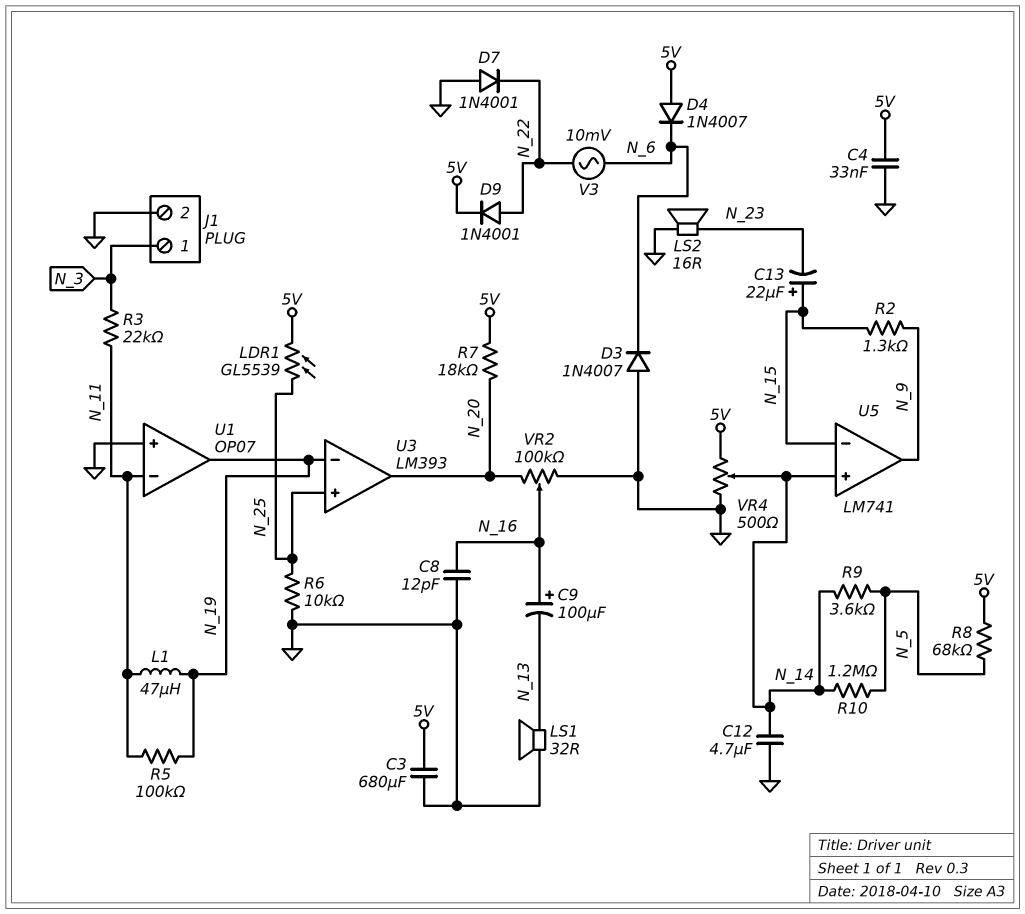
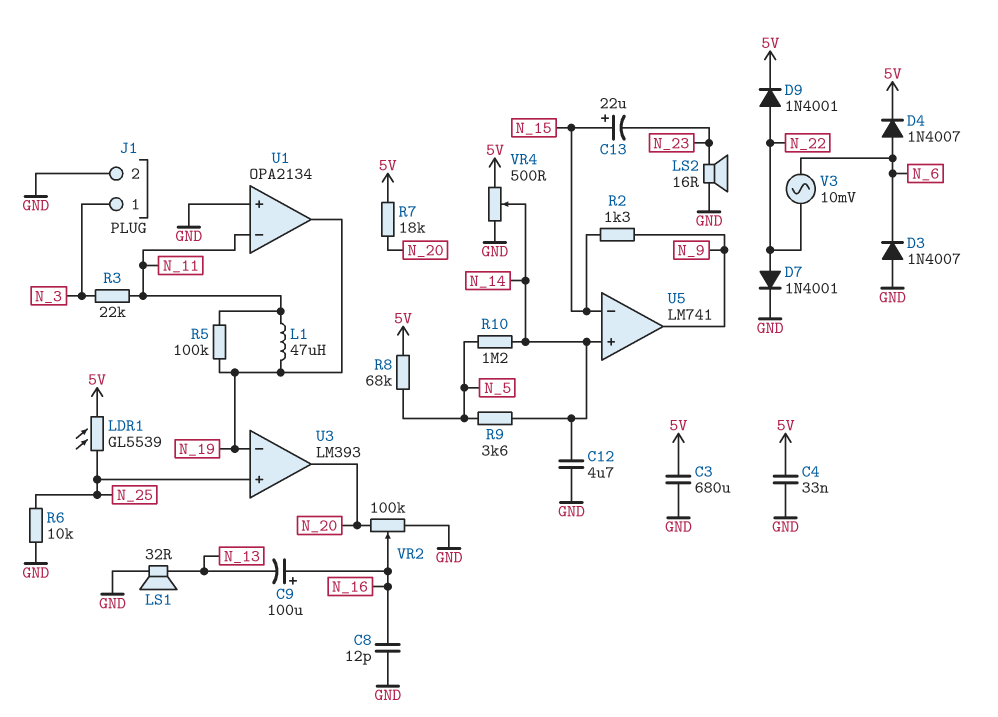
D4: diode 1N4007 (A 5V, K N_6) -> diode 1N4007 (A N_6, K 5V)
D7: diode 1N4001 (A GND, K N_22) -> diode 1N4001 (A N_22, K GND)
U1: OP07 -> OPA2134

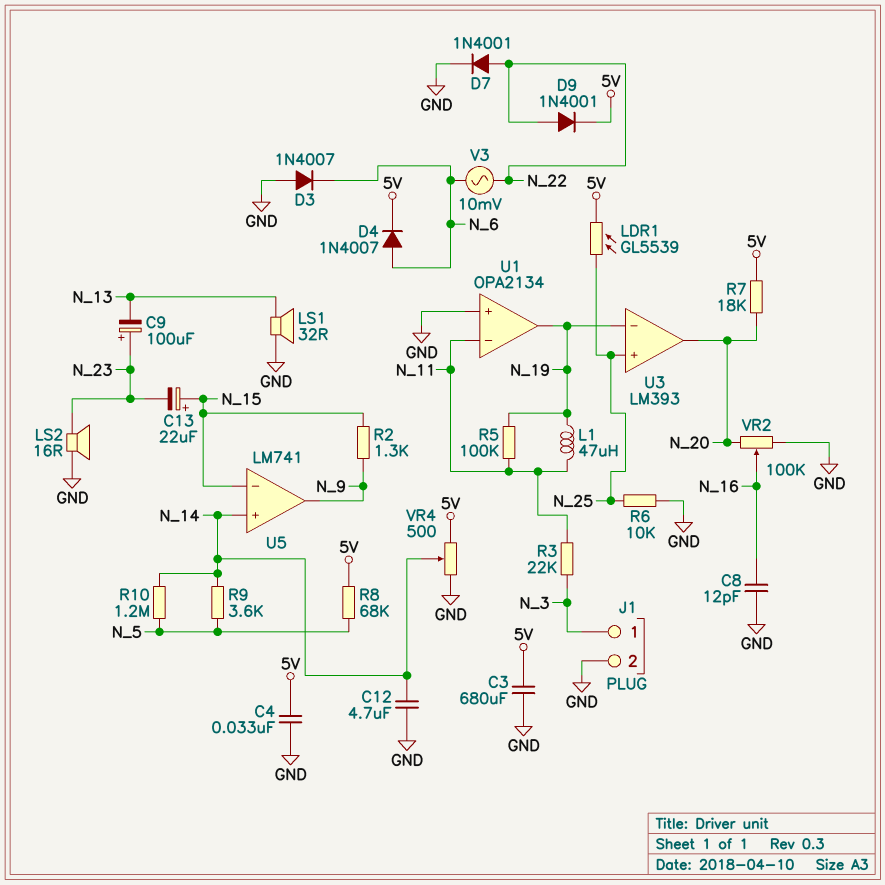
C9: 100uF (plus N_16, minus N_13) -> 100uF (plus N_23, minus N_13)

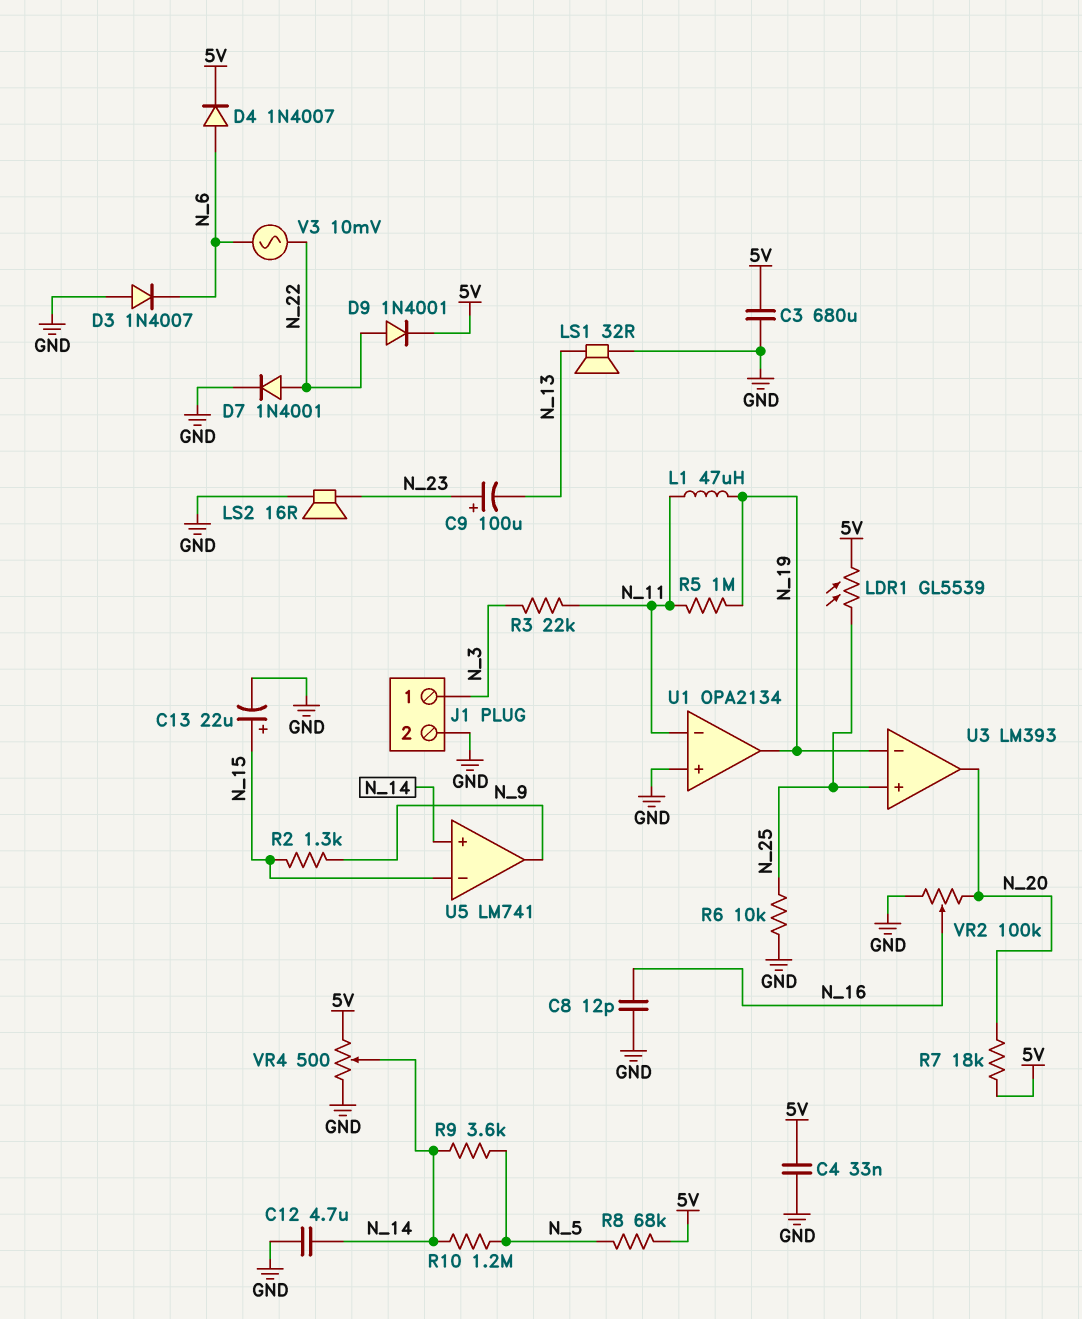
C13: 22uF (plus N_15, minus N_23) -> 22uF (plus N_15, minus GND)
R5: 100k (N_11, N_19) -> 1M (N_11, N_19)

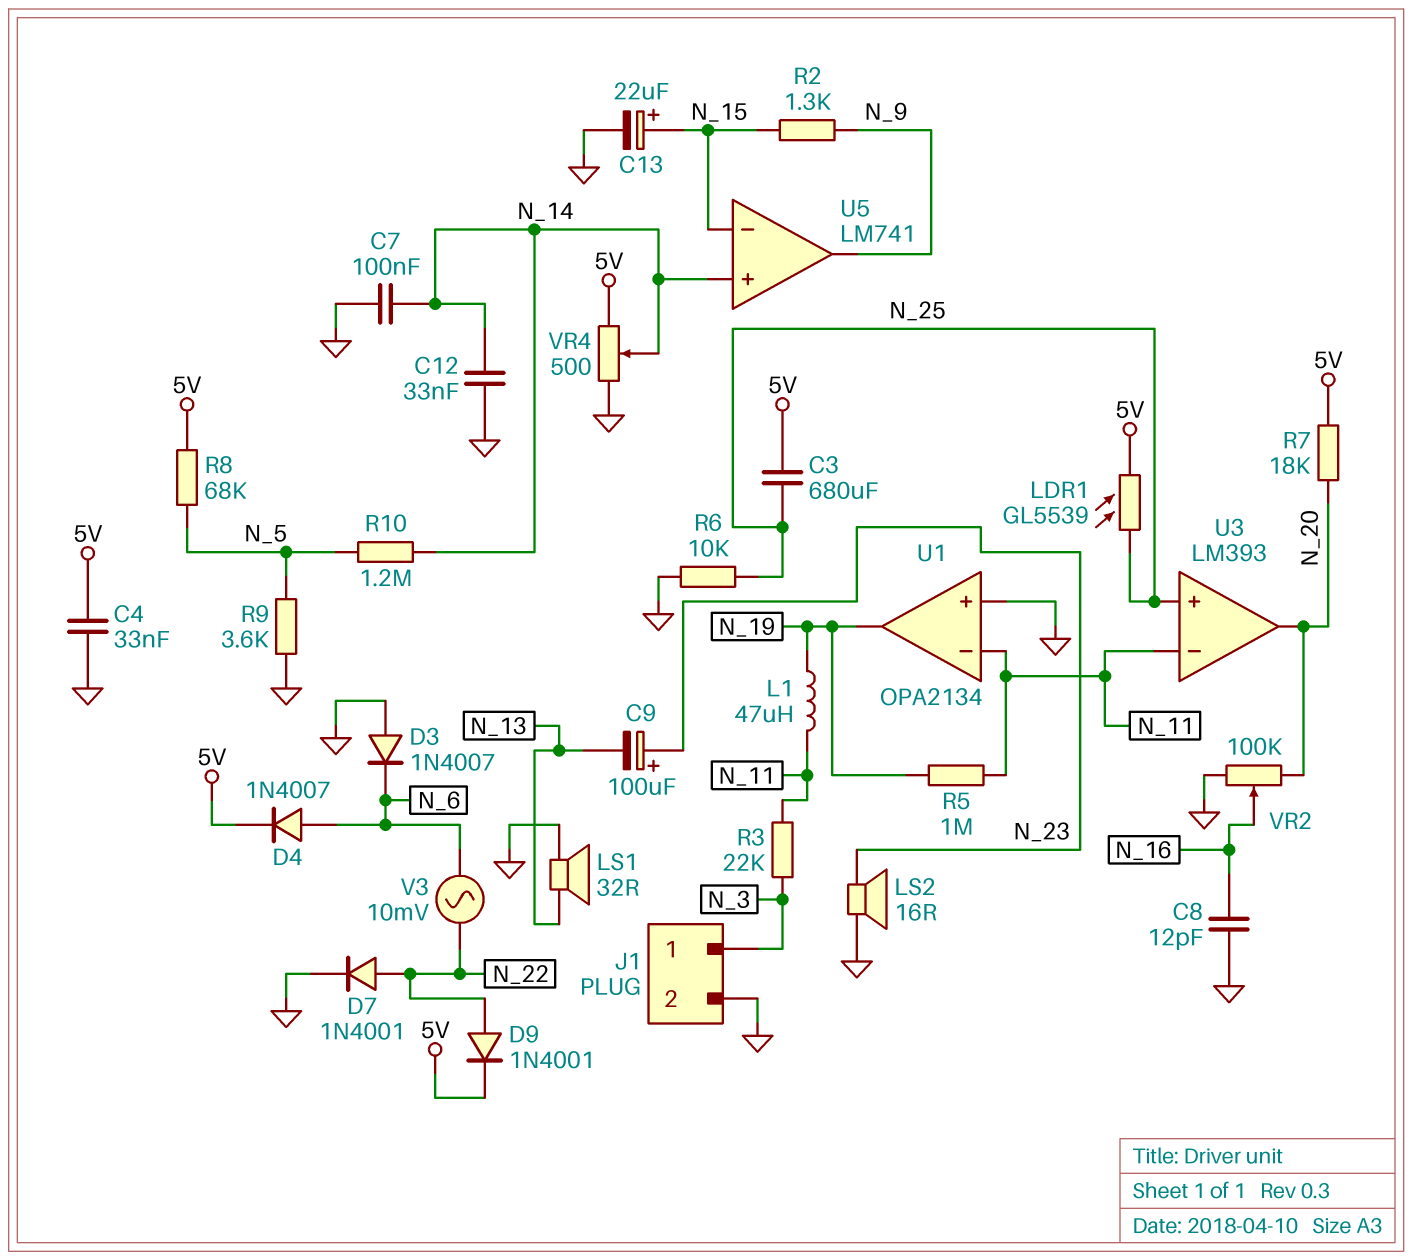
C3: 680uF (5V, GND) -> 680uF (5V, N_25)
C7: none -> 100nF (GND, N_14)
C12: 4.7uF (GND, N_14) -> 33nF (GND, N_14)
R9: 3.6k (N_5, N_14) -> 3.6k (GND, N_5)
U3 pin in-: N_19 -> N_11

